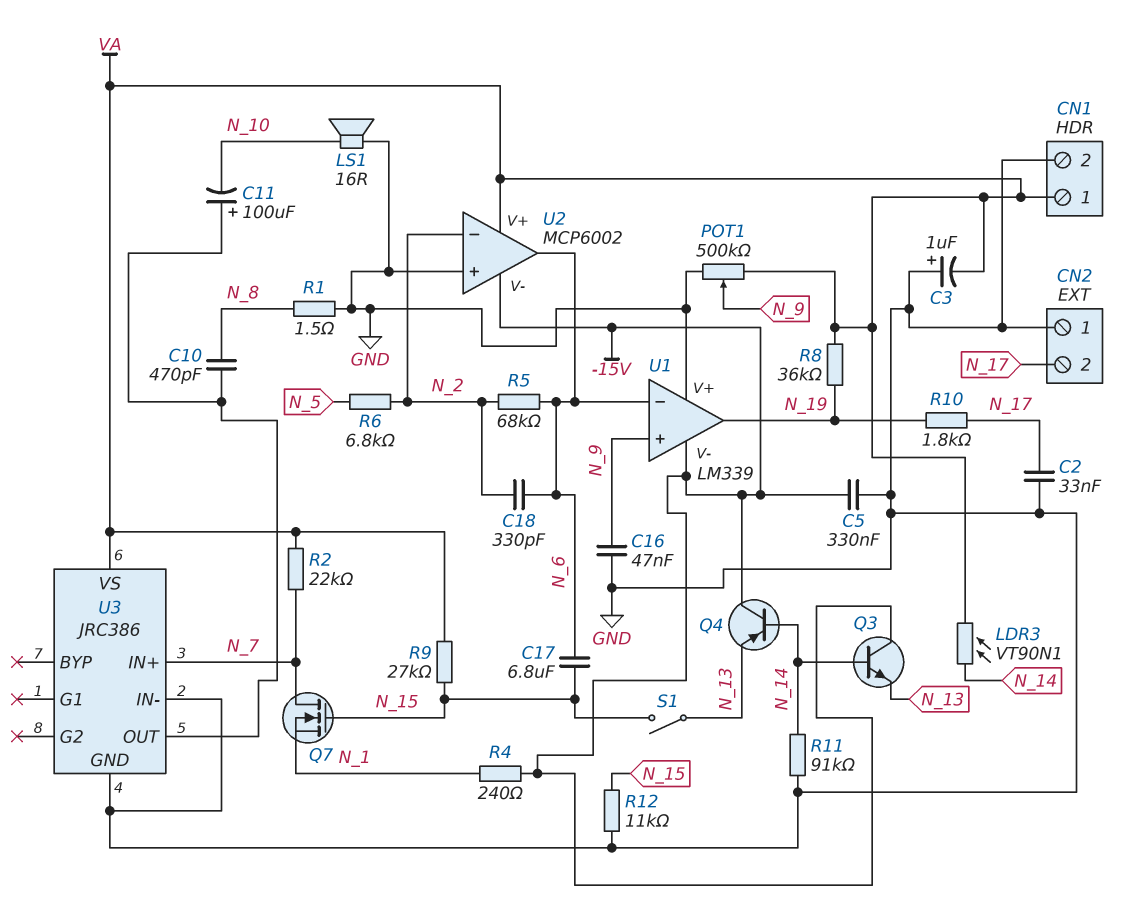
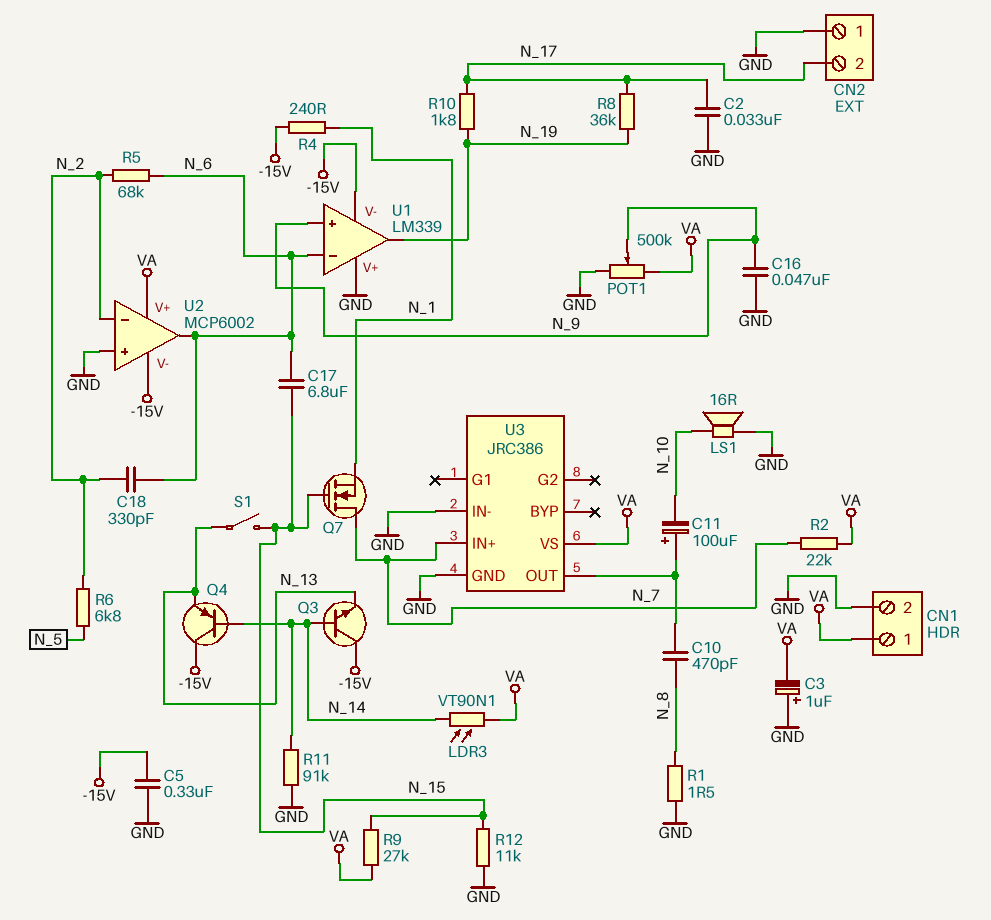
R8: 36k (N_19, VA) -> 36k (N_17, N_19)

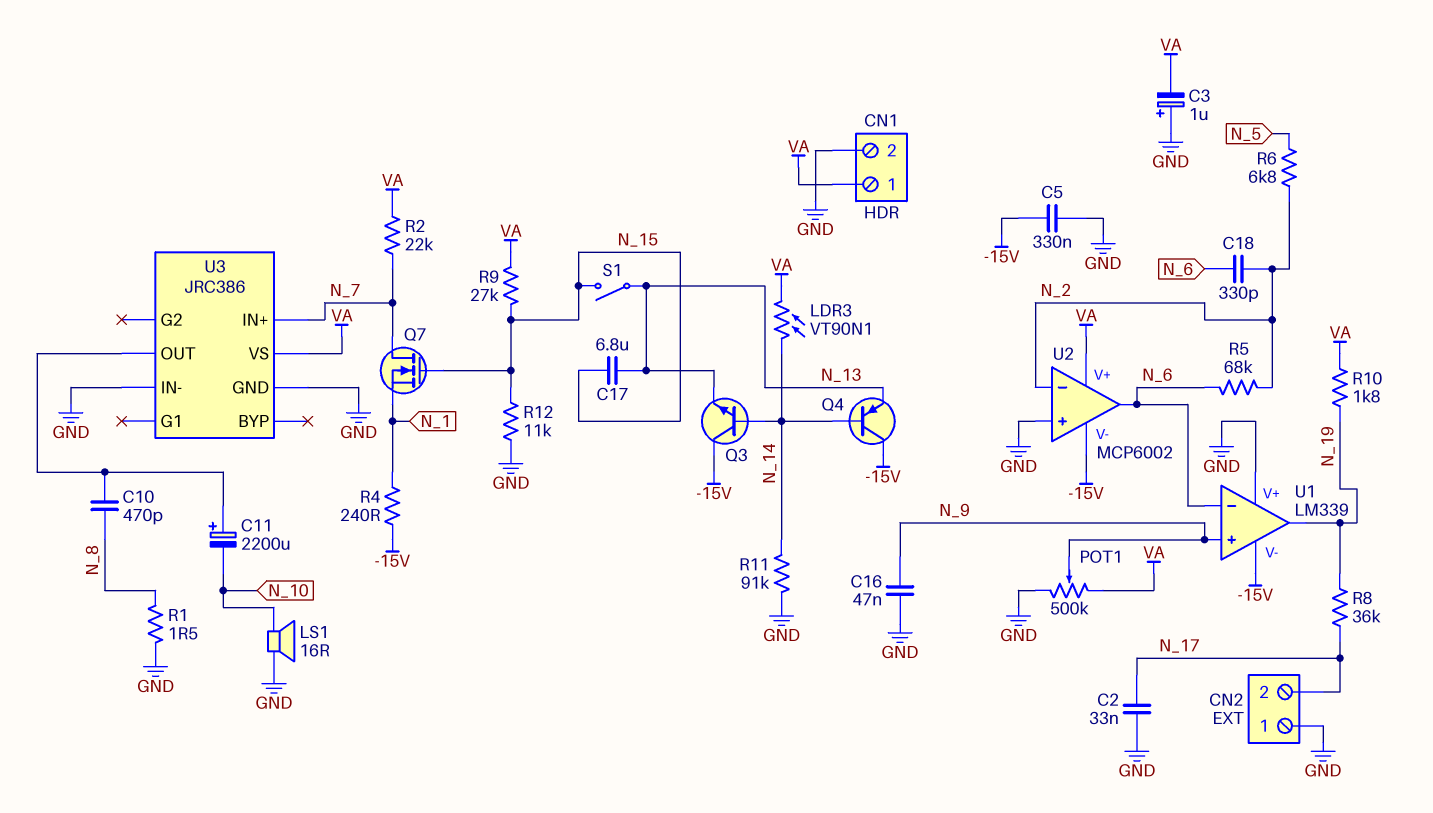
C11: 100uF (plus U3/OUT, minus N_10) -> 2200uF (plus U3/OUT, minus N_10)
C17: 6.8uF (N_6, N_15) -> 6.8uF (N_13, N_15)
R10: 1.8k (N_17, N_19) -> 1.8k (N_19, VA)

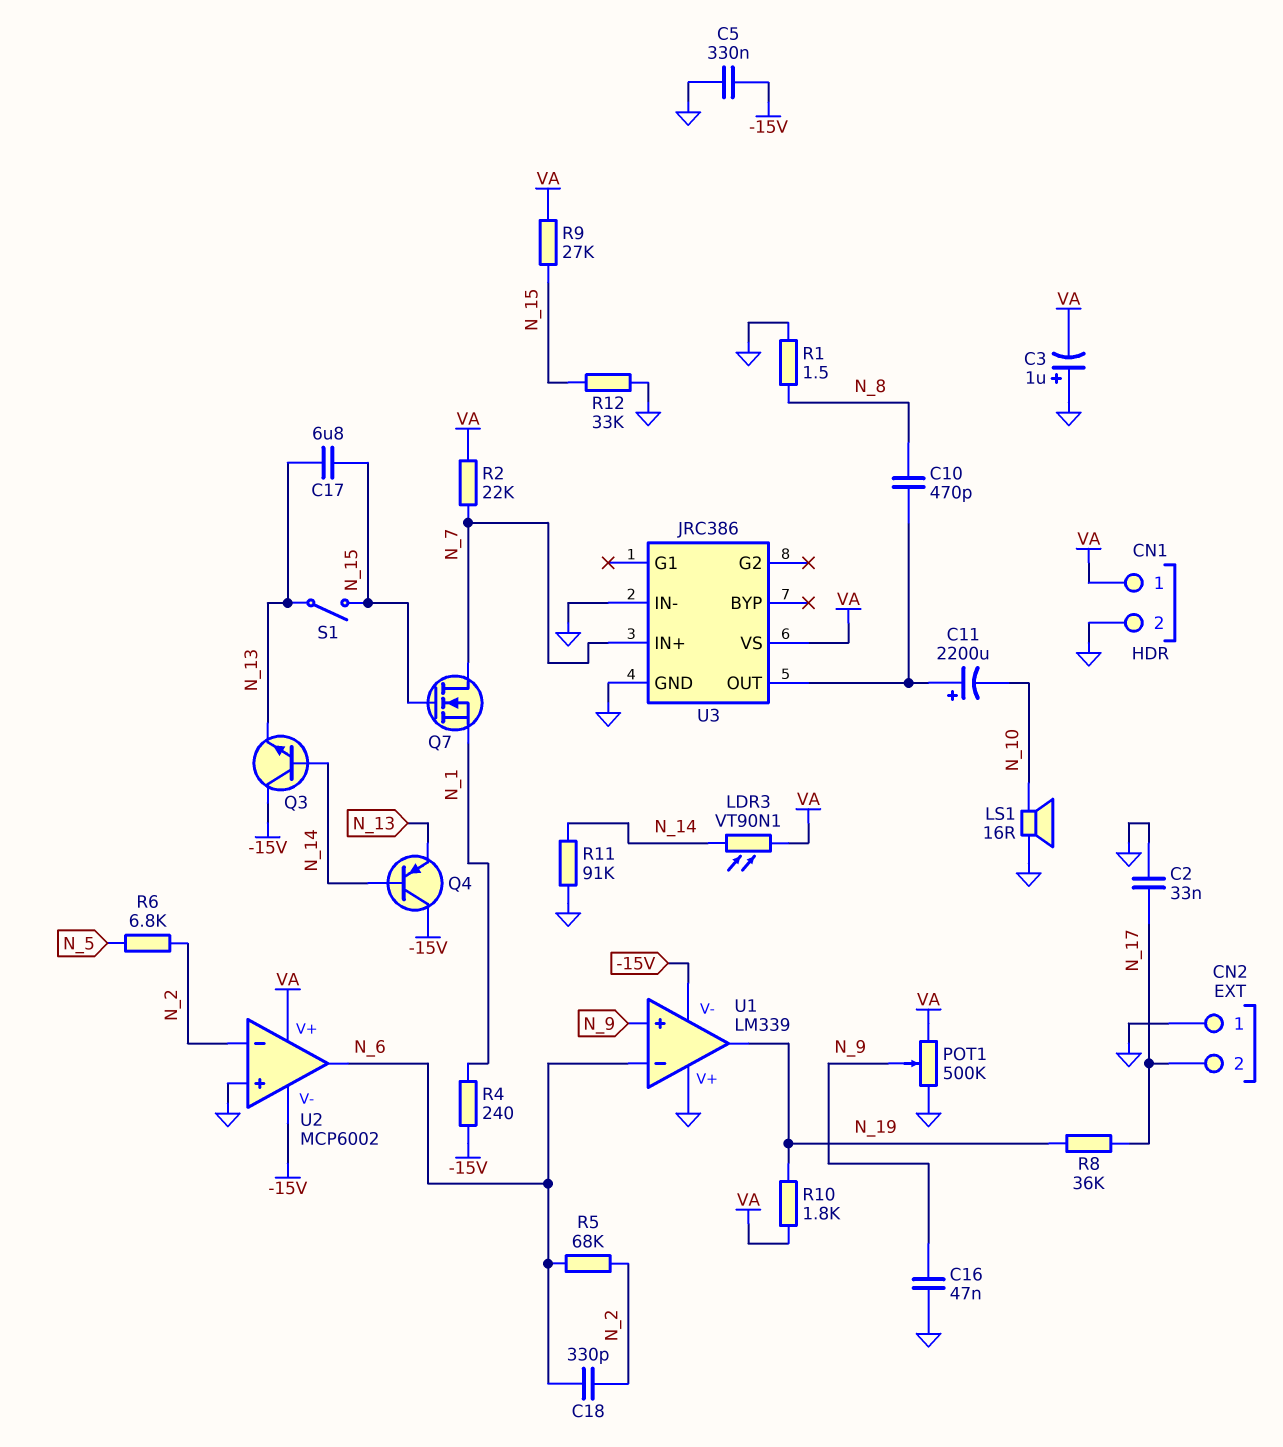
R12: 11k (GND, N_15) -> 33k (GND, N_15)

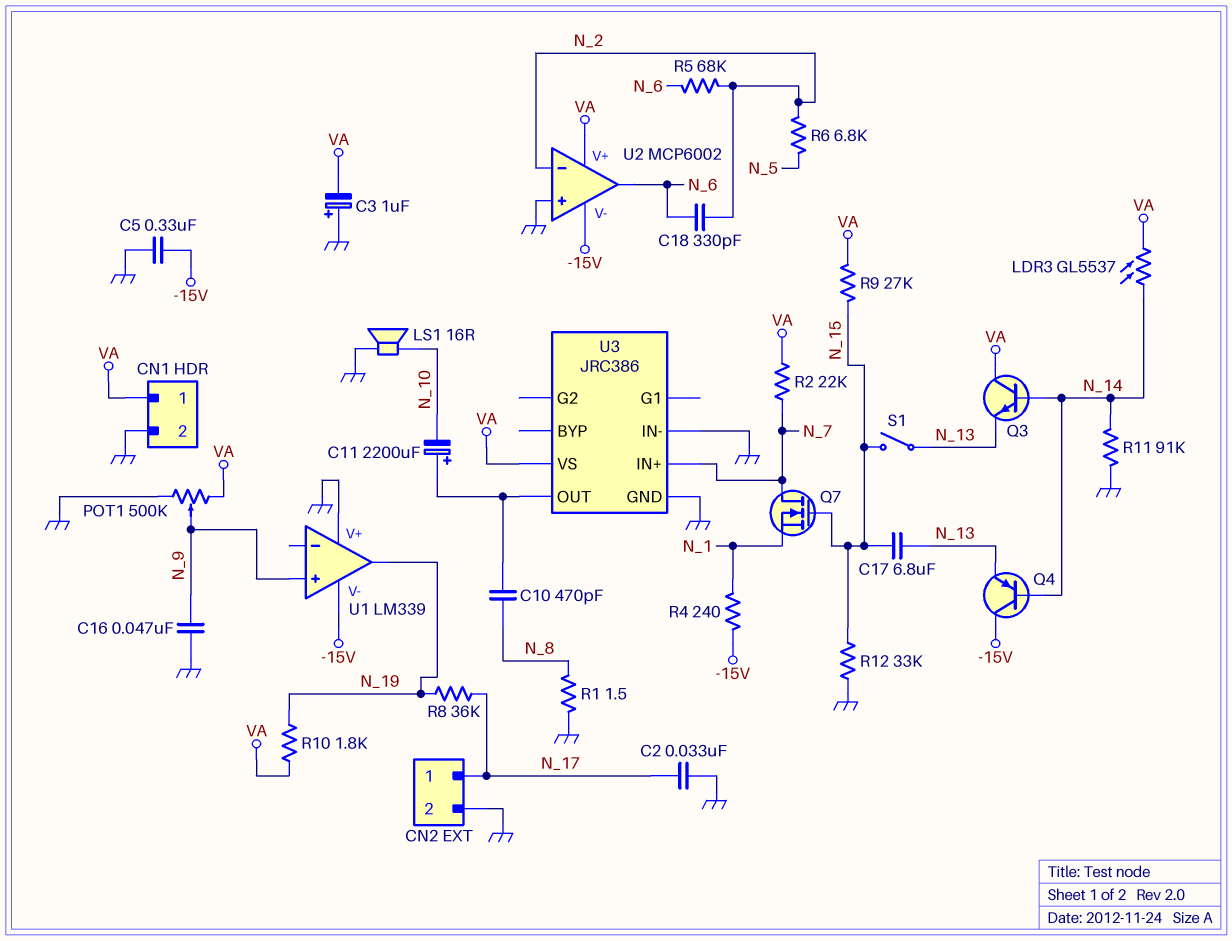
CN2 pin 1: GND -> N_17
CN2 pin 2: N_17 -> GND
LDR3: VT90N1 (N_14, VA) -> GL5537 (N_14, VA)
Q3: NPN (B N_14, C -15V, E N_13) -> NPN (B N_14, C VA, E N_13)
U1 pin in-: N_6 -> none

